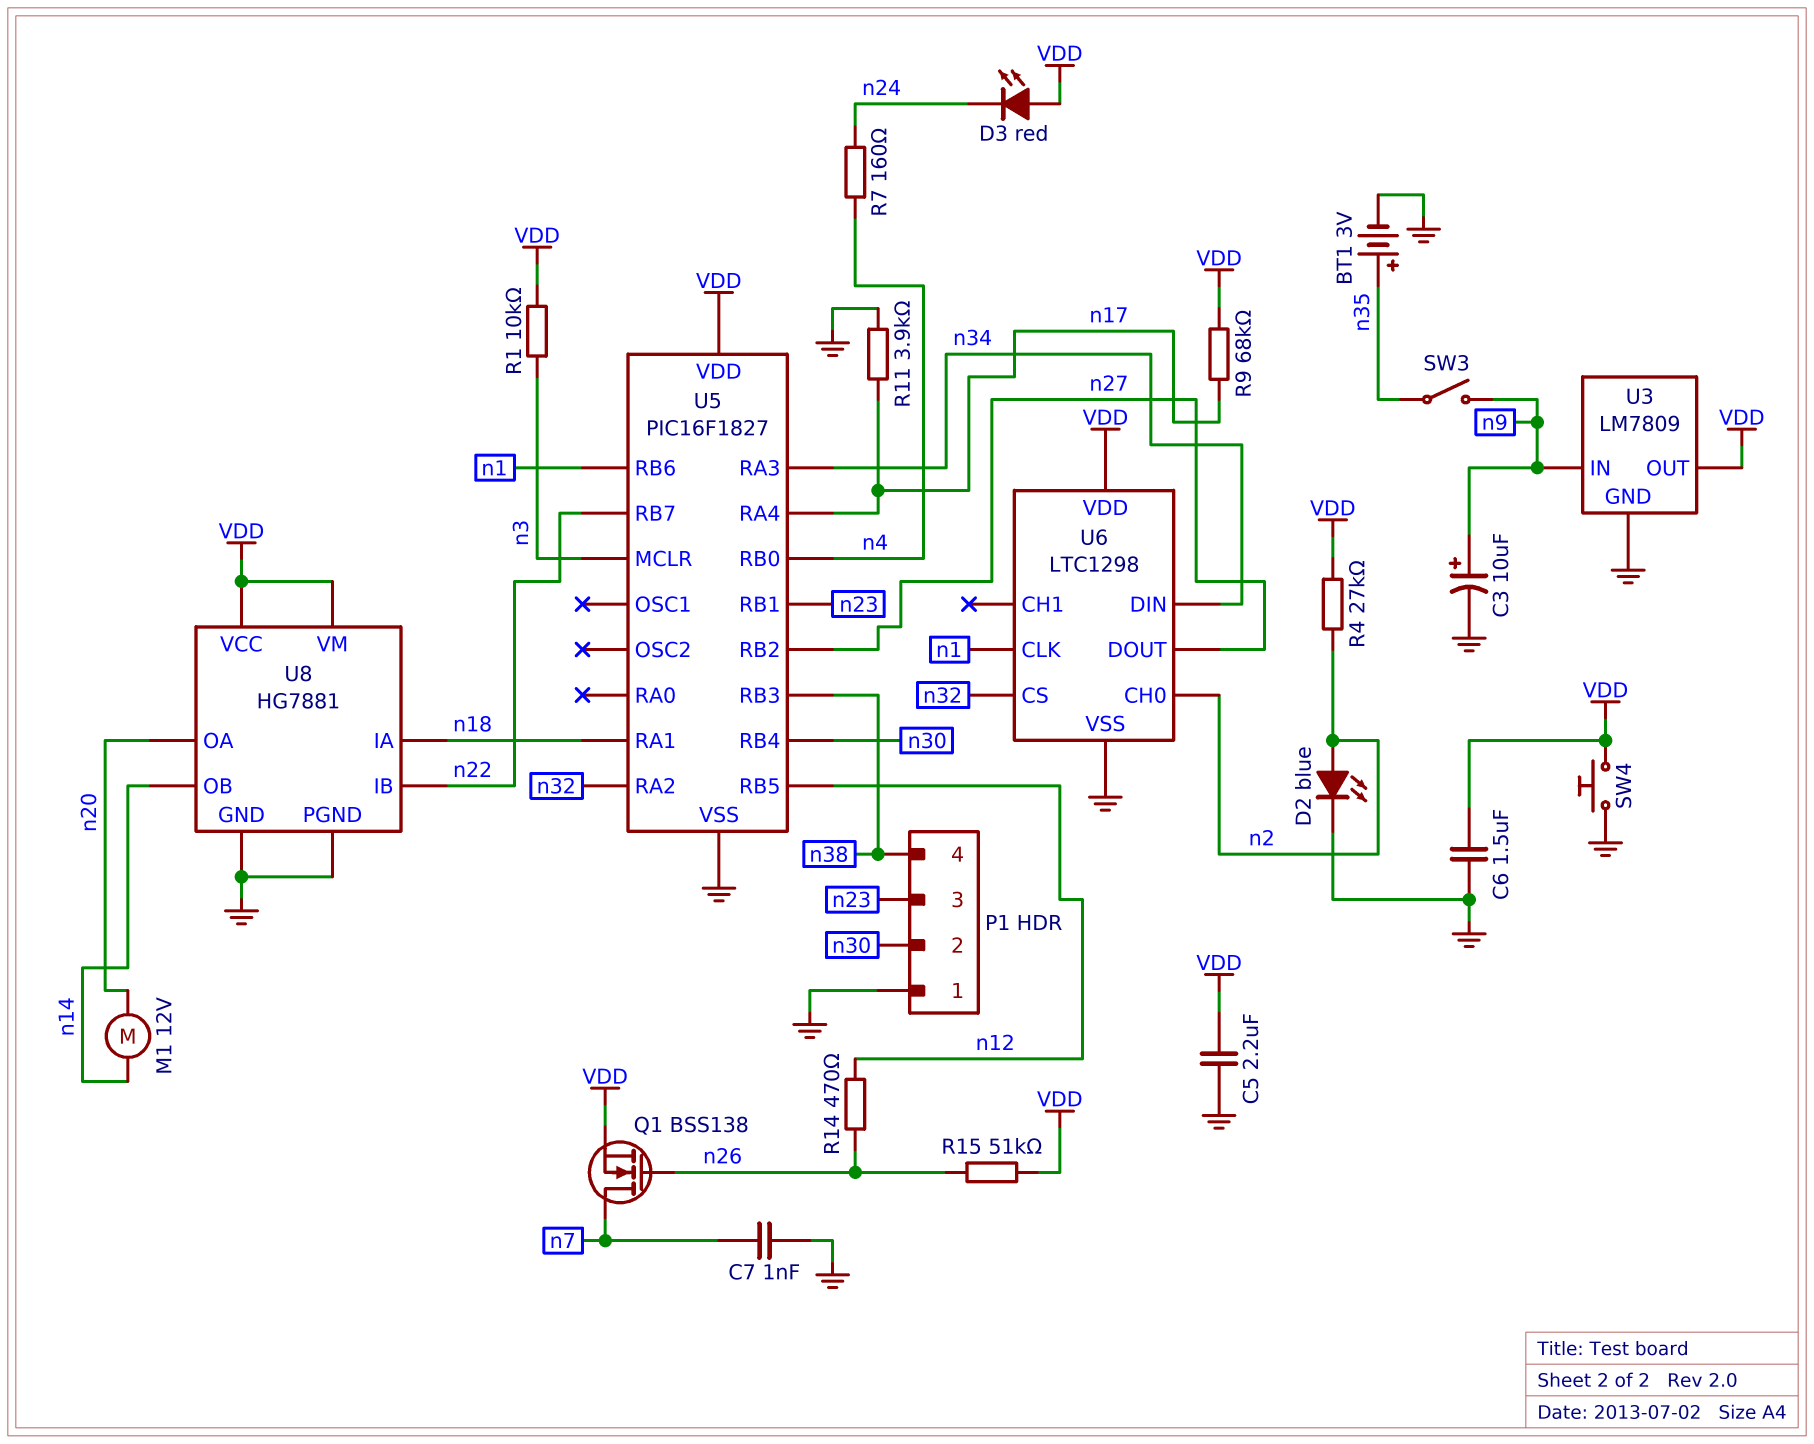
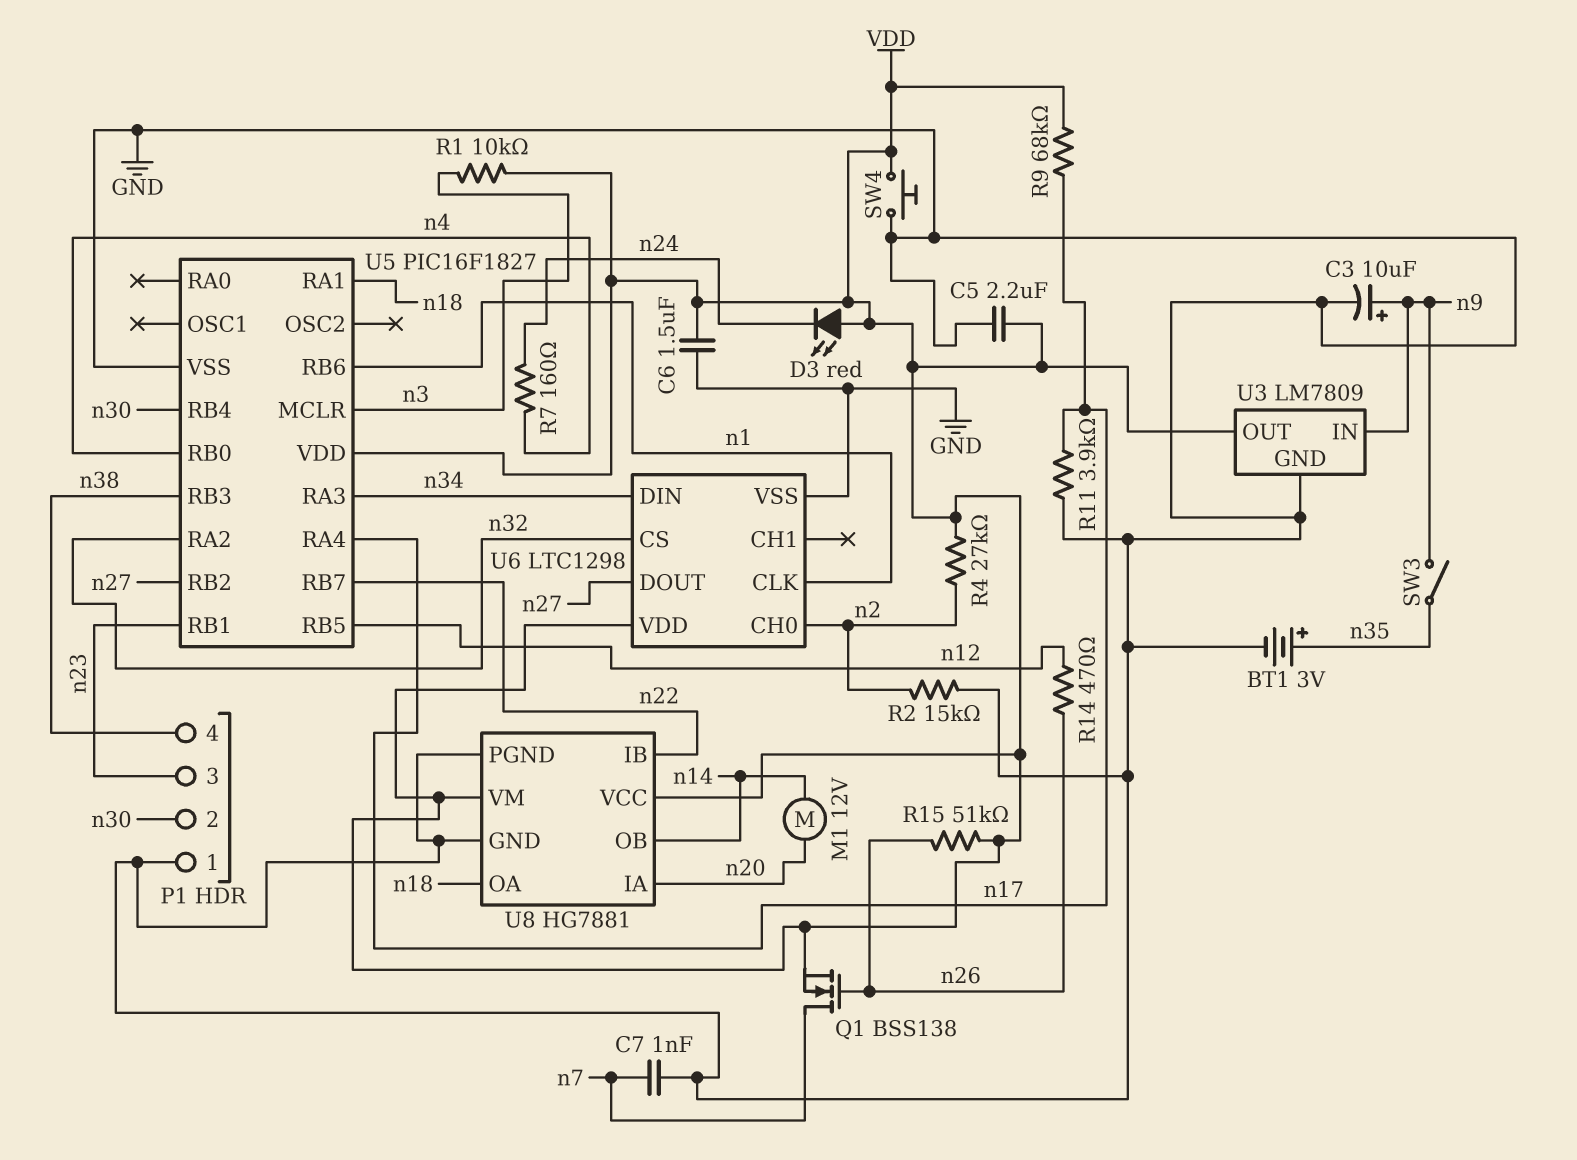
D2: LED blue (A n2, K GND) -> none
R2: none -> 15k (GND, n2)
U8 pin IA: n18 -> n20
U8 pin OA: n20 -> n18

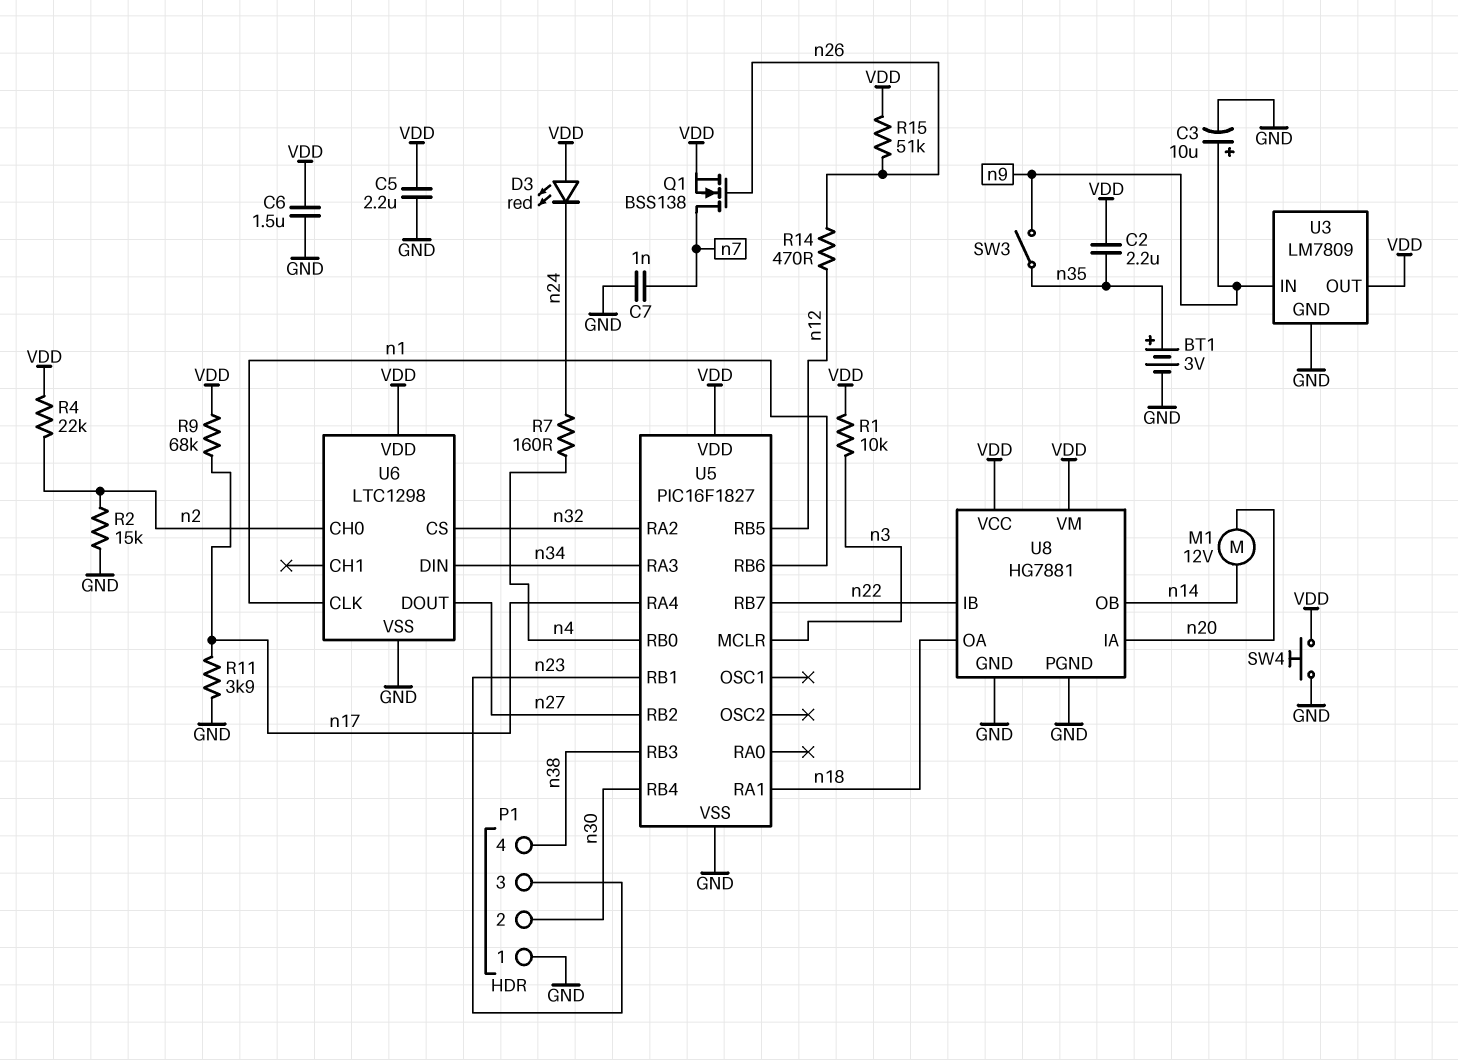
C2: none -> 2.2uF (VDD, n35)
R4: 27k (VDD, n2) -> 22k (VDD, n2)

